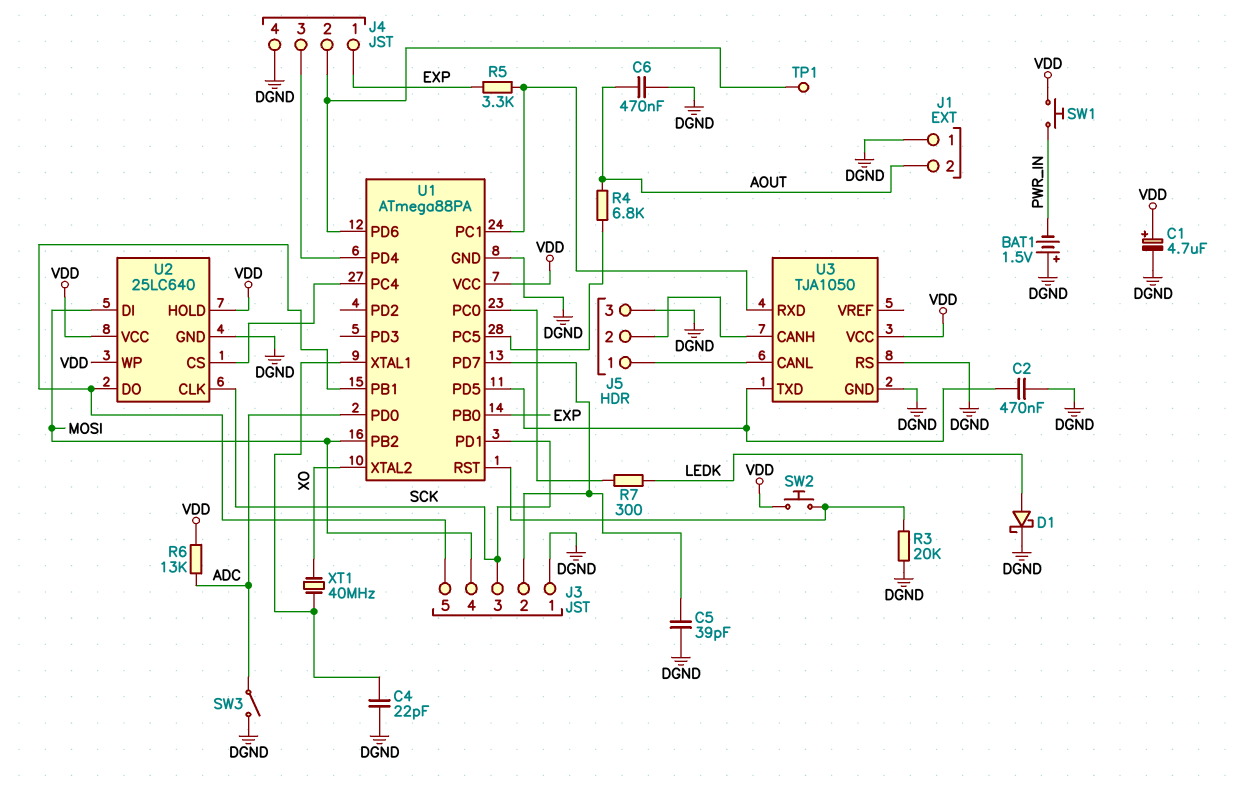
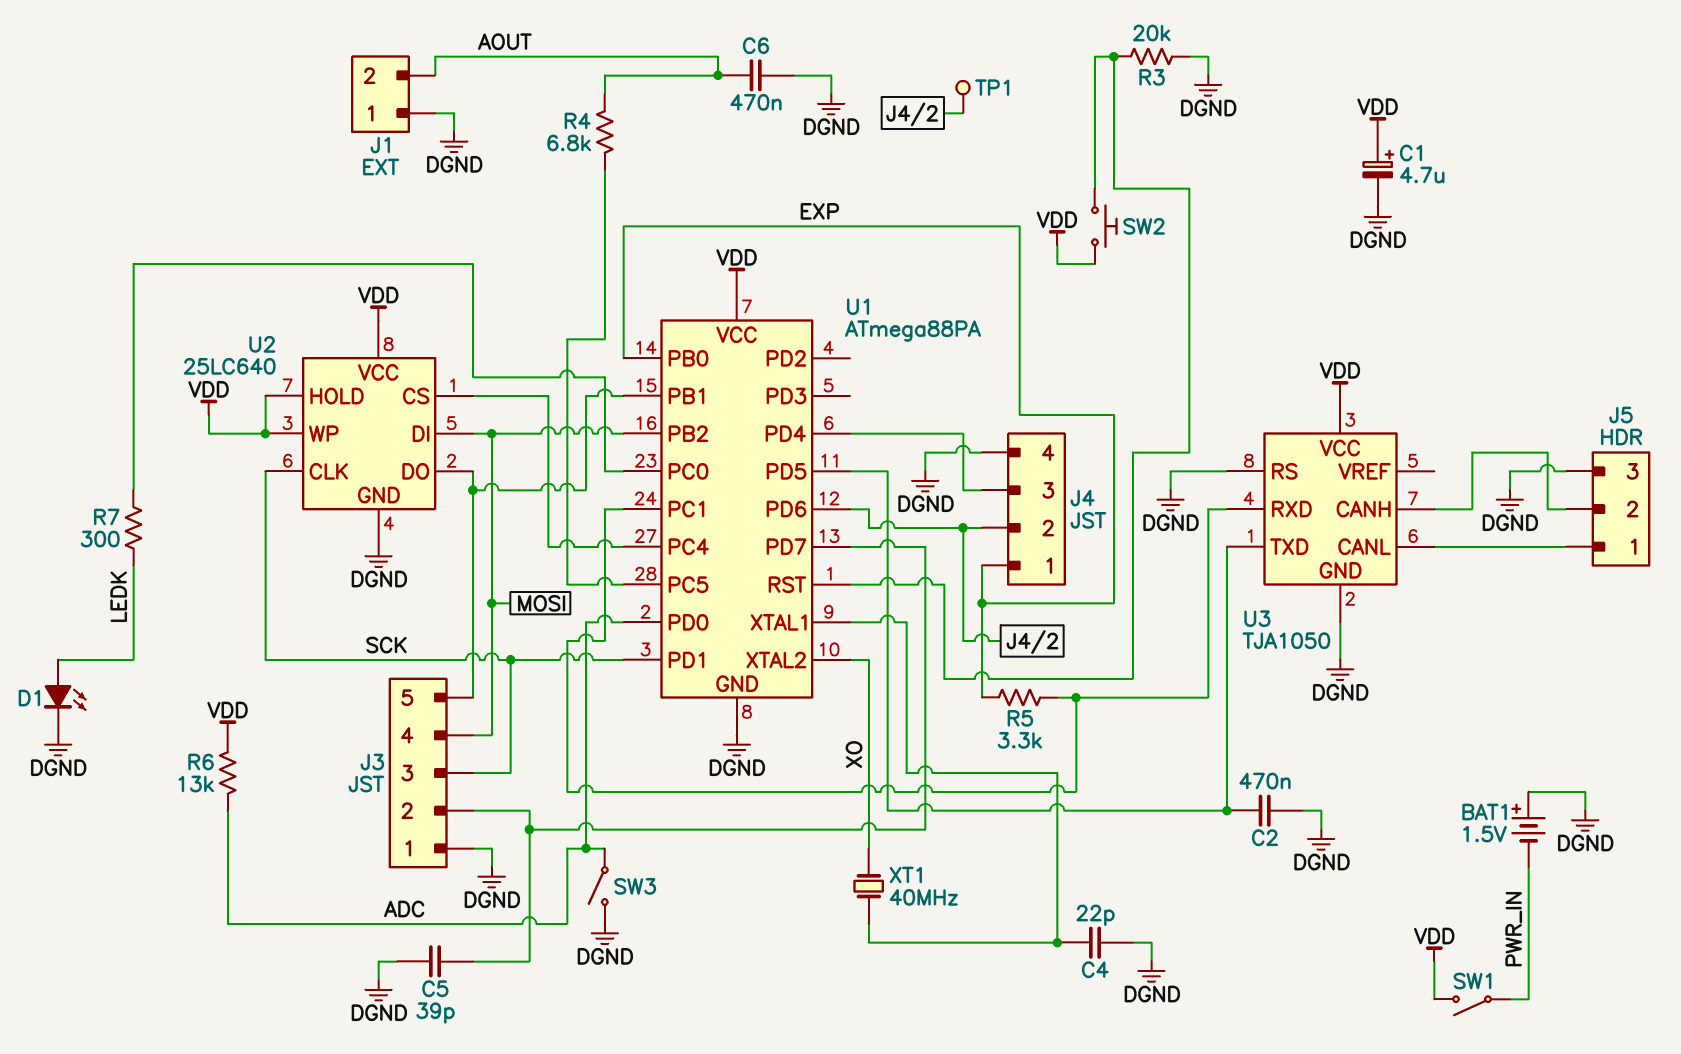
D1: schottky (A LEDK, K DGND) -> LED (A LEDK, K DGND)
SW1: button (PWR_IN, VDD) -> switch (PWR_IN, VDD)

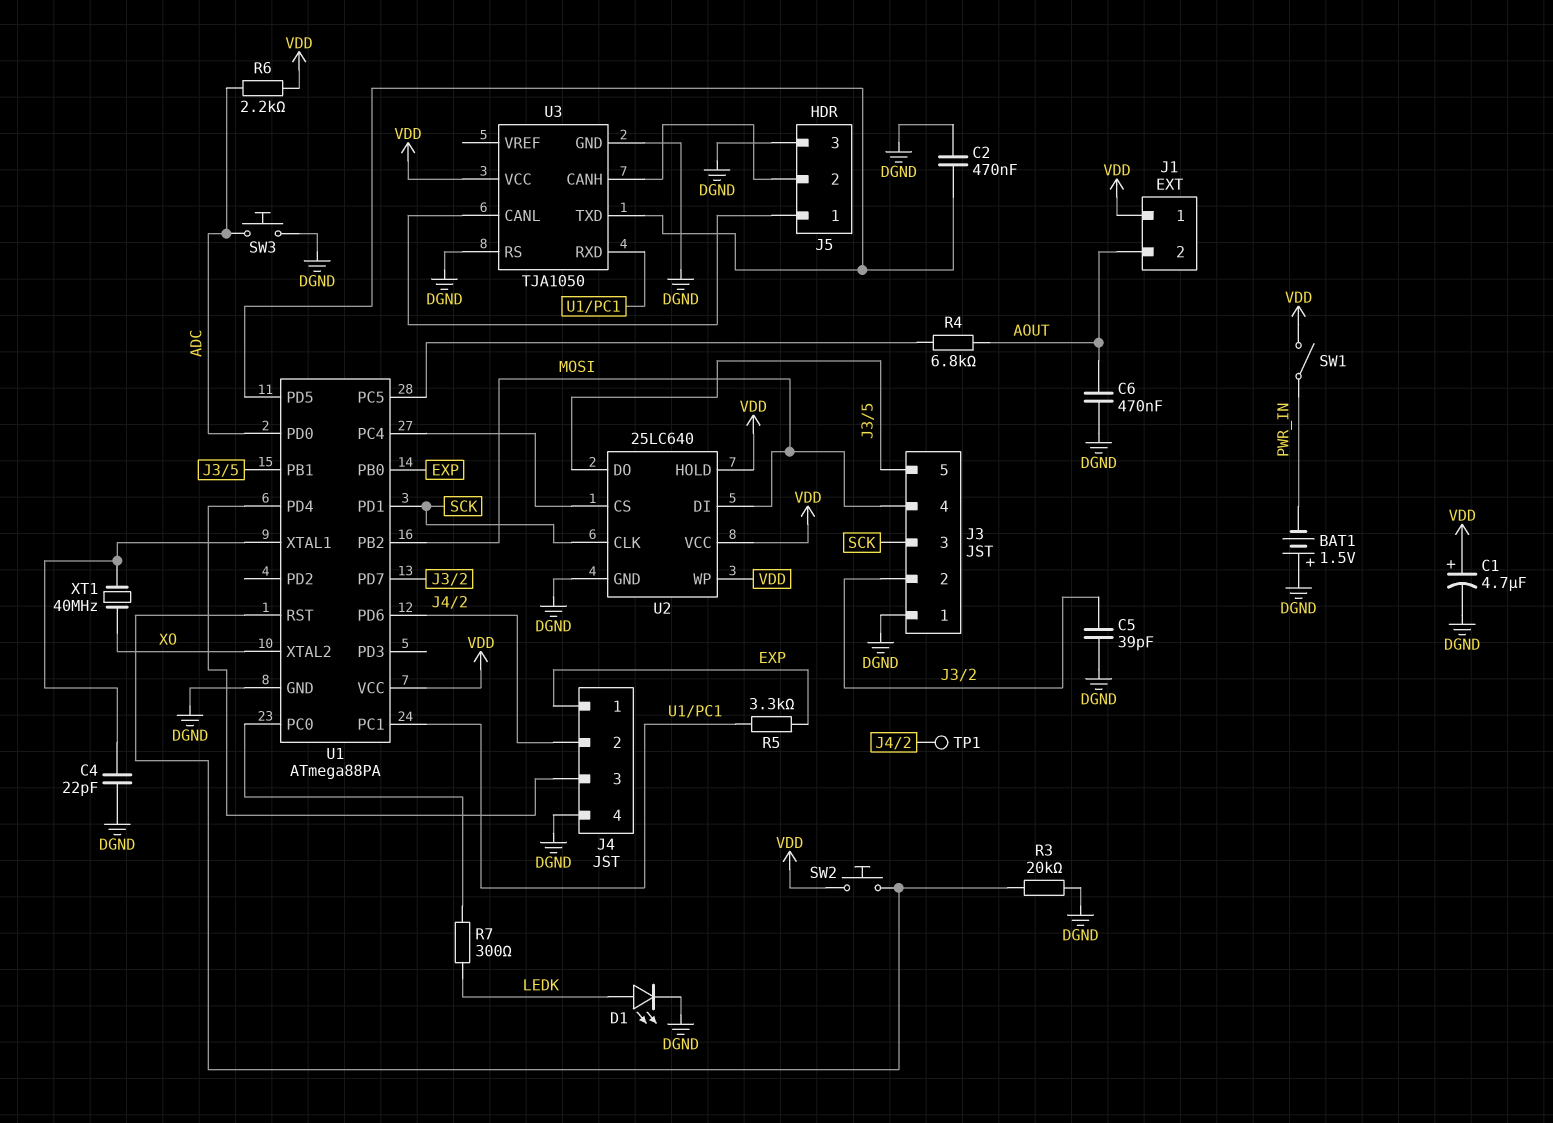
J1 pin 1: DGND -> VDD
R6: 13k (ADC, VDD) -> 2.2k (ADC, VDD)
SW3: switch (ADC, DGND) -> button (ADC, DGND)

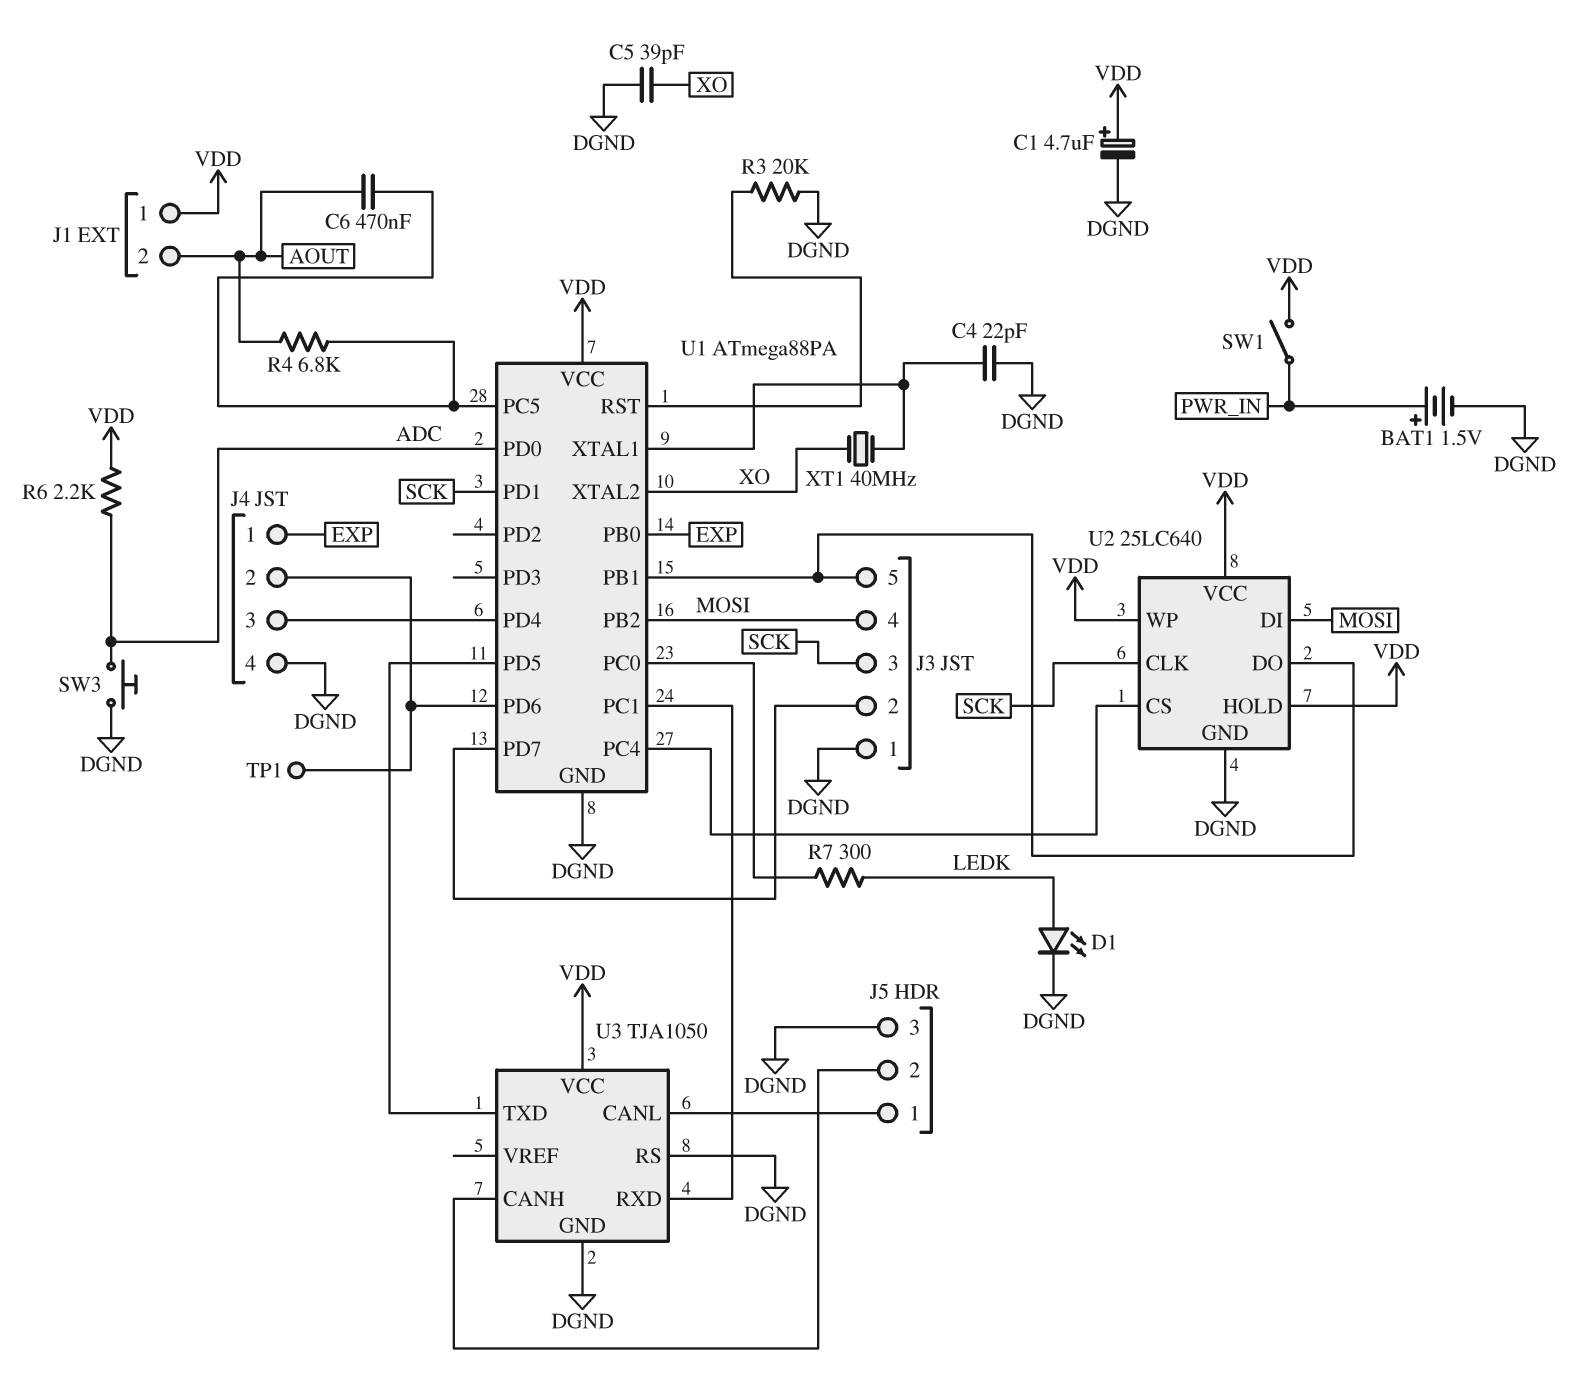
BAT1: 1.5V (plus DGND, minus PWR_IN) -> 1.5V (plus PWR_IN, minus DGND)
C2: 470nF (DGND, U1/PD5) -> none
C5: 39pF (DGND, J3/2) -> 39pF (DGND, XO)
C6: 470nF (AOUT, DGND) -> 470nF (AOUT, U1/PC5)
R5: 3.3k (EXP, U1/PC1) -> none
SW2: button (U1/RST, VDD) -> none

